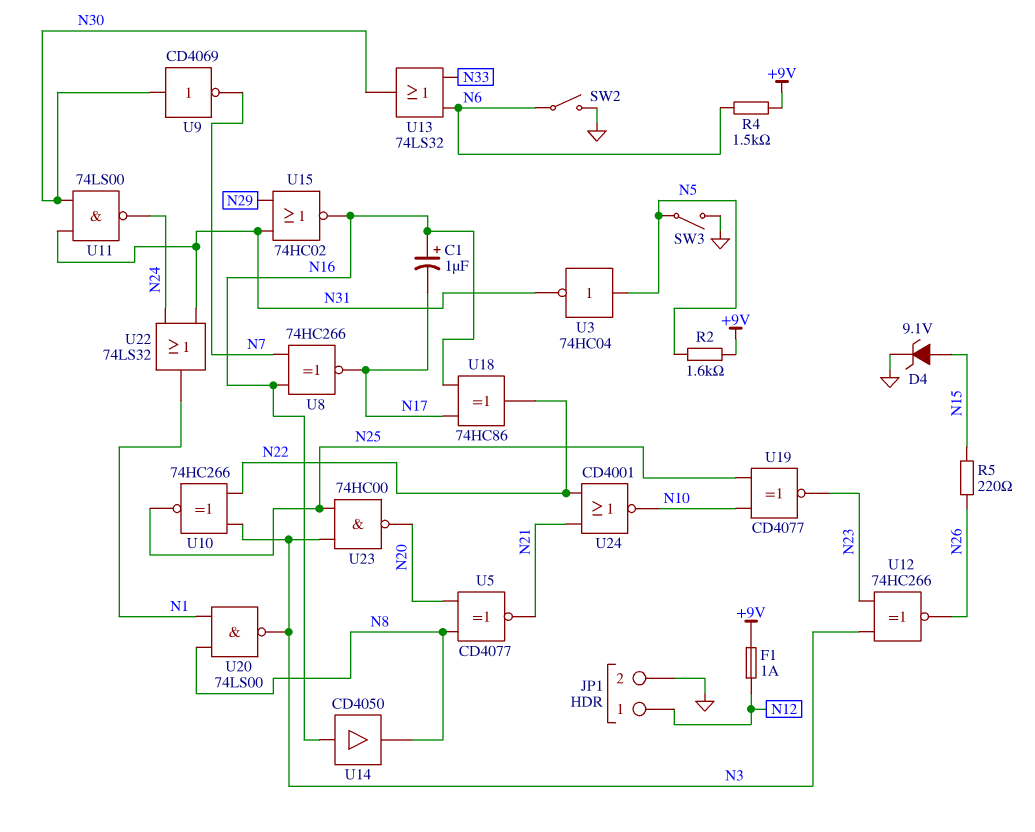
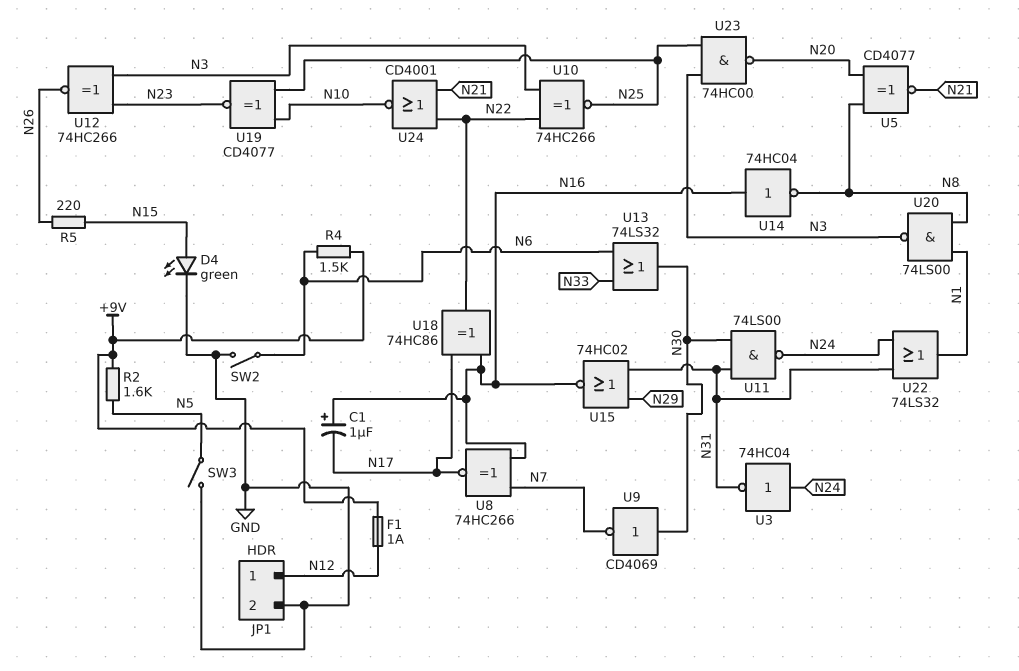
D4: zener 9.1V (A N15, K GND) -> LED green (A N15, K GND)
U3: NOT 74HC04 (in N5, out N31) -> NOT 74HC04 (in N24, out N31)
U14: buffer CD4050 (in N16, out N8) -> NOT 74HC04 (in N16, out N8)

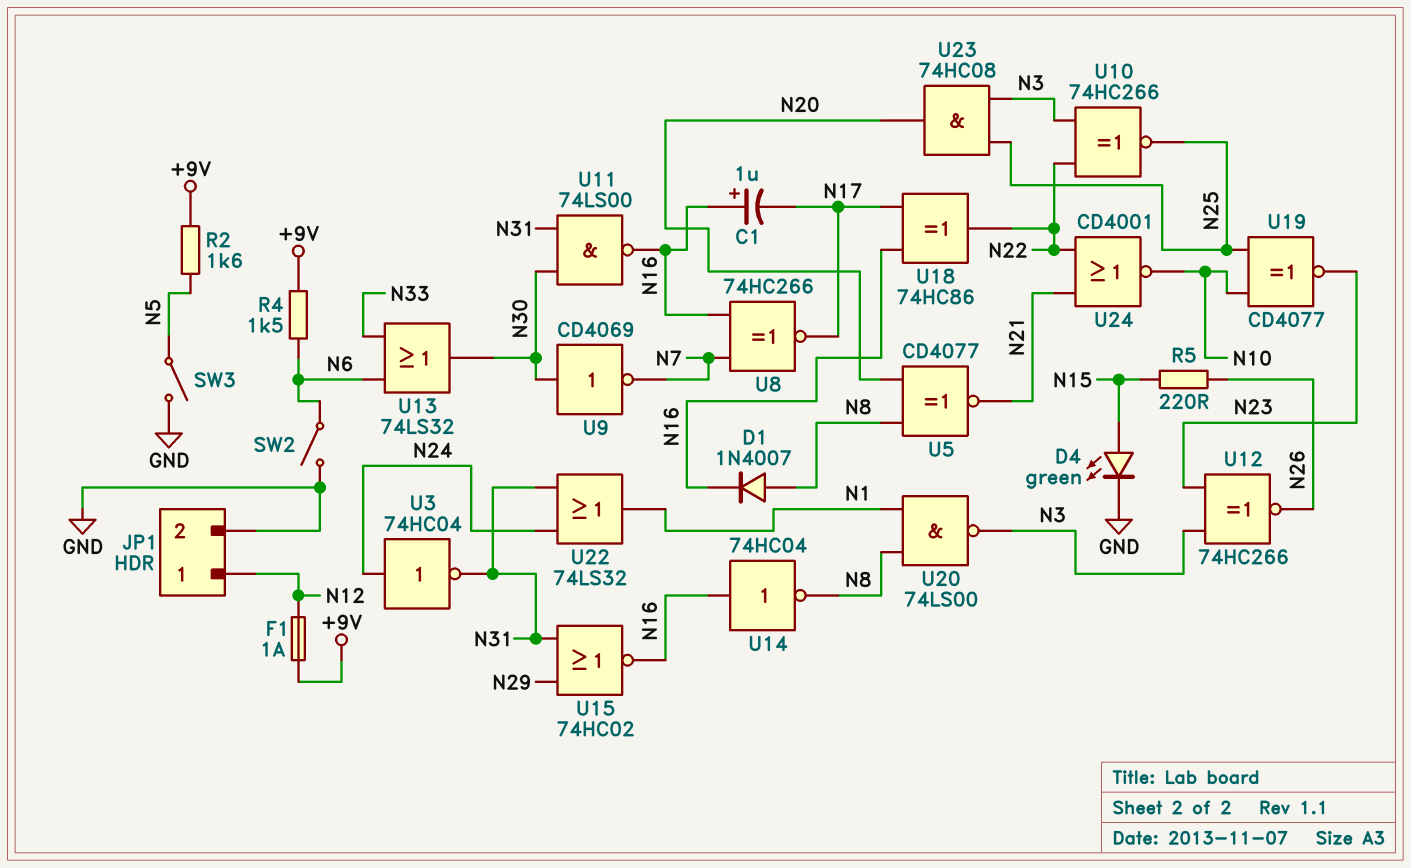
D1: none -> diode 1N4007 (A N8, K N16)
U11: NAND 74LS00 (in N30, in N31, out N24) -> NAND 74LS00 (in N30, in N31, out N16)
U23: NAND 74HC00 (in N3, in N25, out N20) -> AND 74HC08 (in N3, in N25, out N20)

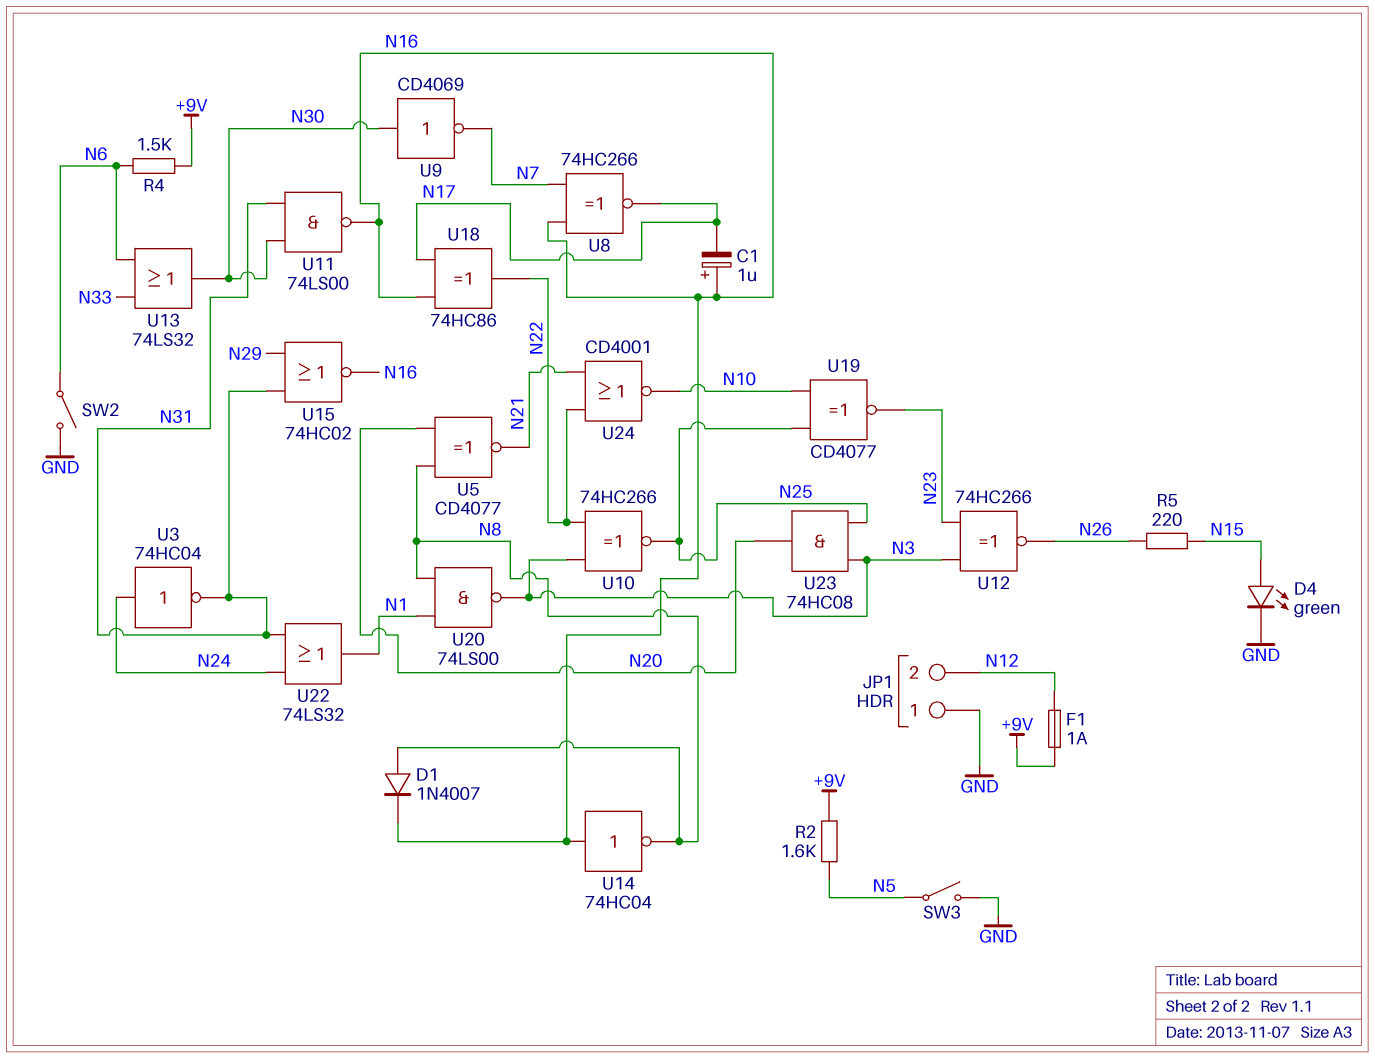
JP1 pin 1: N12 -> GND
JP1 pin 2: GND -> N12

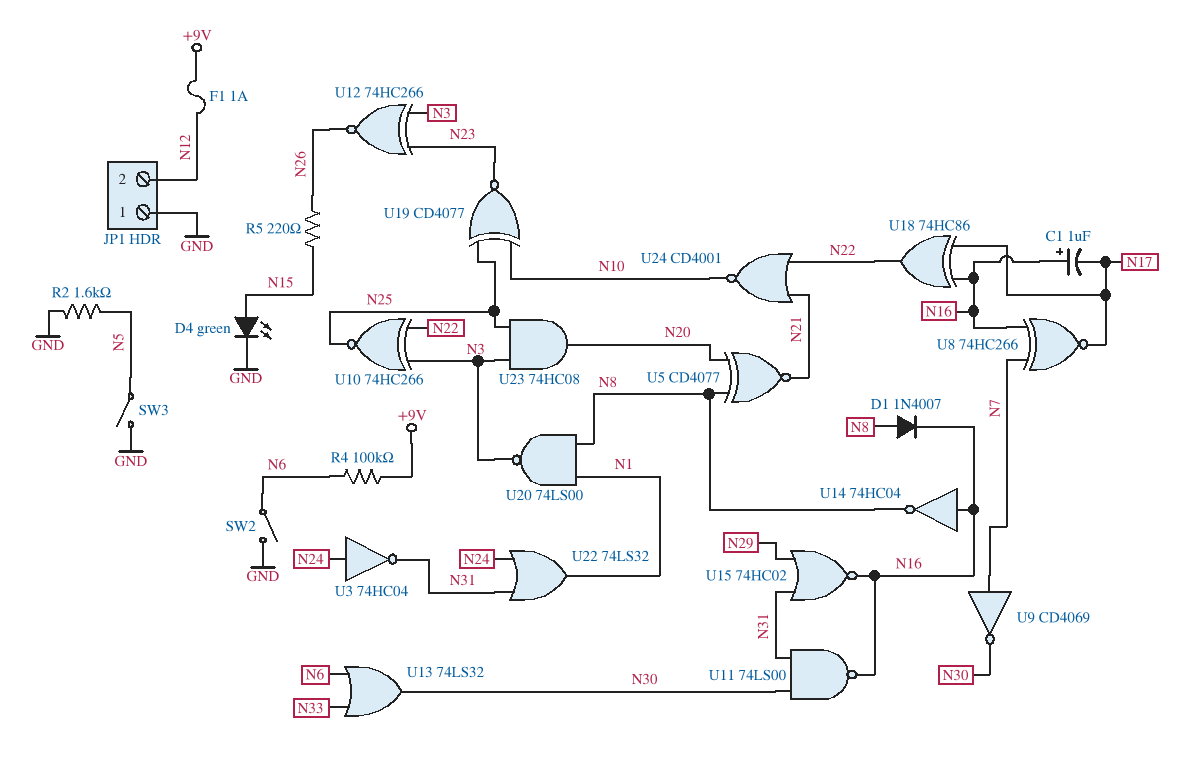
R2: 1.6k (+9V, N5) -> 1.6k (GND, N5)
R4: 1.5k (+9V, N6) -> 100k (+9V, N6)
U9: NOT CD4069 (in N30, out N7) -> NOT CD4069 (in N7, out N30)

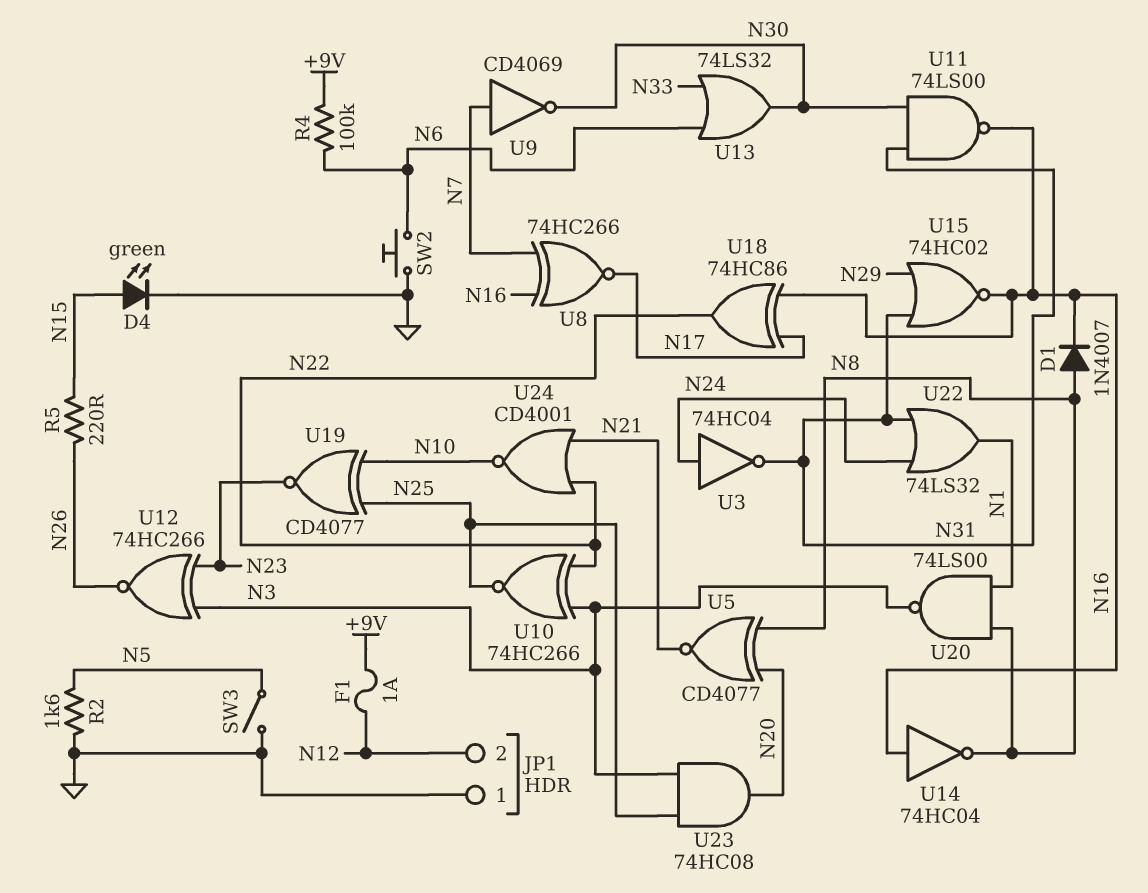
C1: 1uF (plus N16, minus N17) -> none
SW2: switch (GND, N6) -> button (GND, N6)

